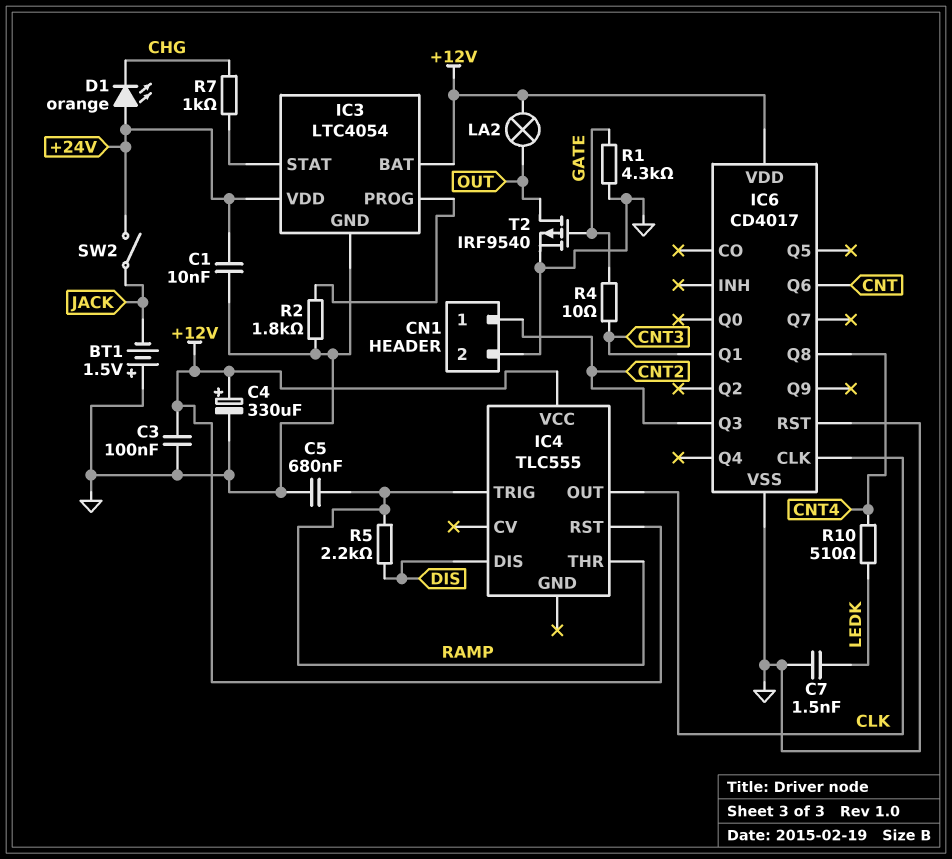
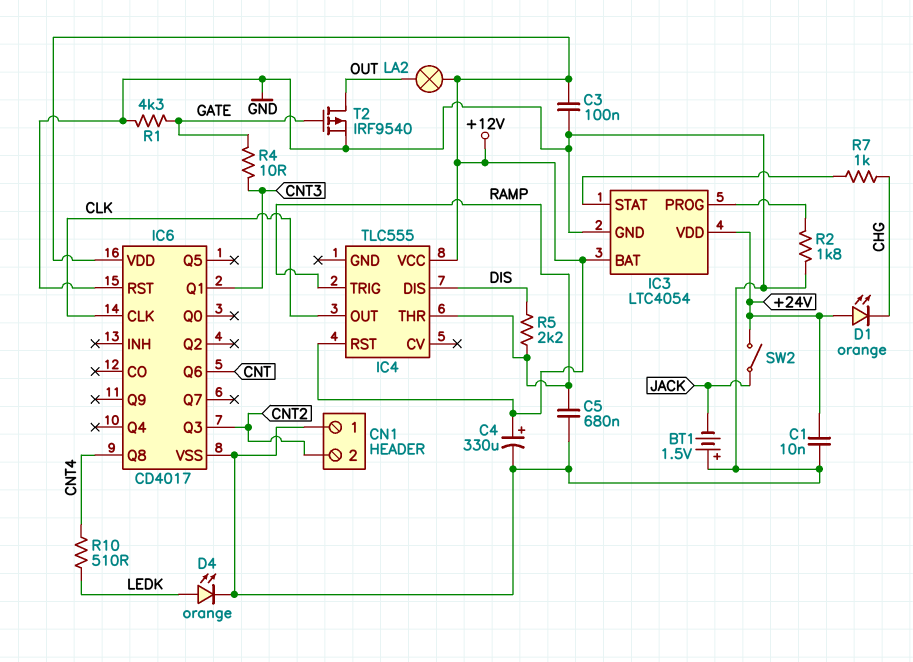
C7: 1.5nF (GND, LEDK) -> none
CN1 pin 1: CNT2 -> GND
CN1 pin 2: GND -> CNT2
D4: none -> LED orange (A LEDK, K GND)

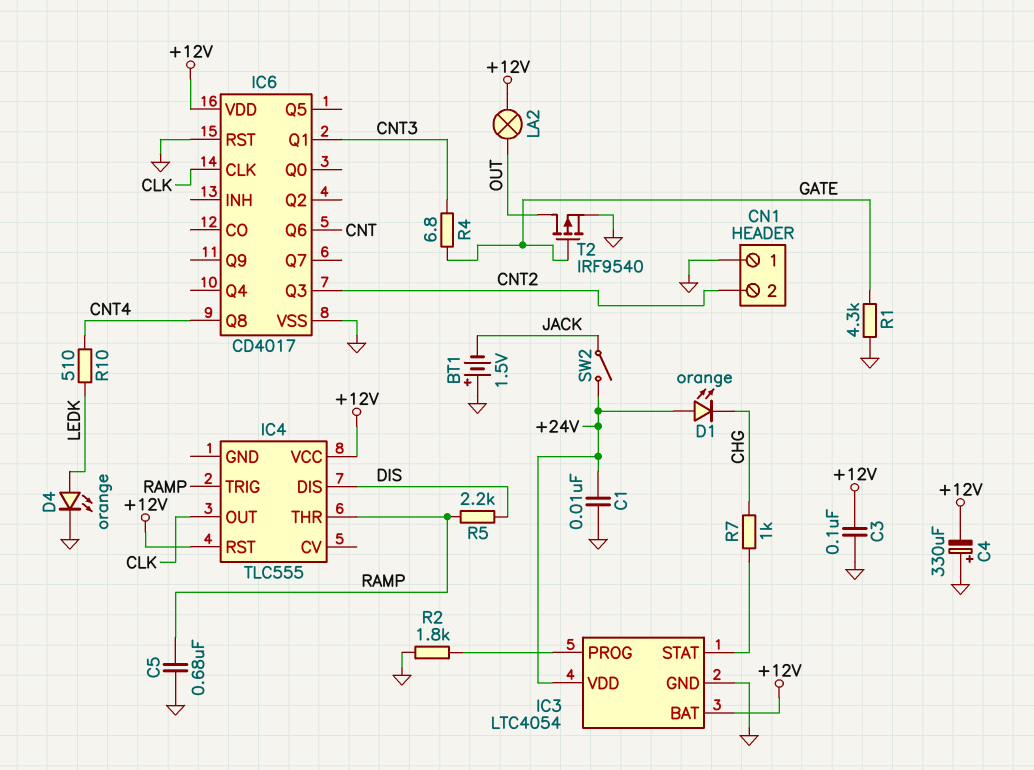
C4: 330uF (plus +12V, minus GND) -> 330uF (plus GND, minus +12V)
R4: 10 (CNT3, GATE) -> 6.8 (CNT3, GATE)

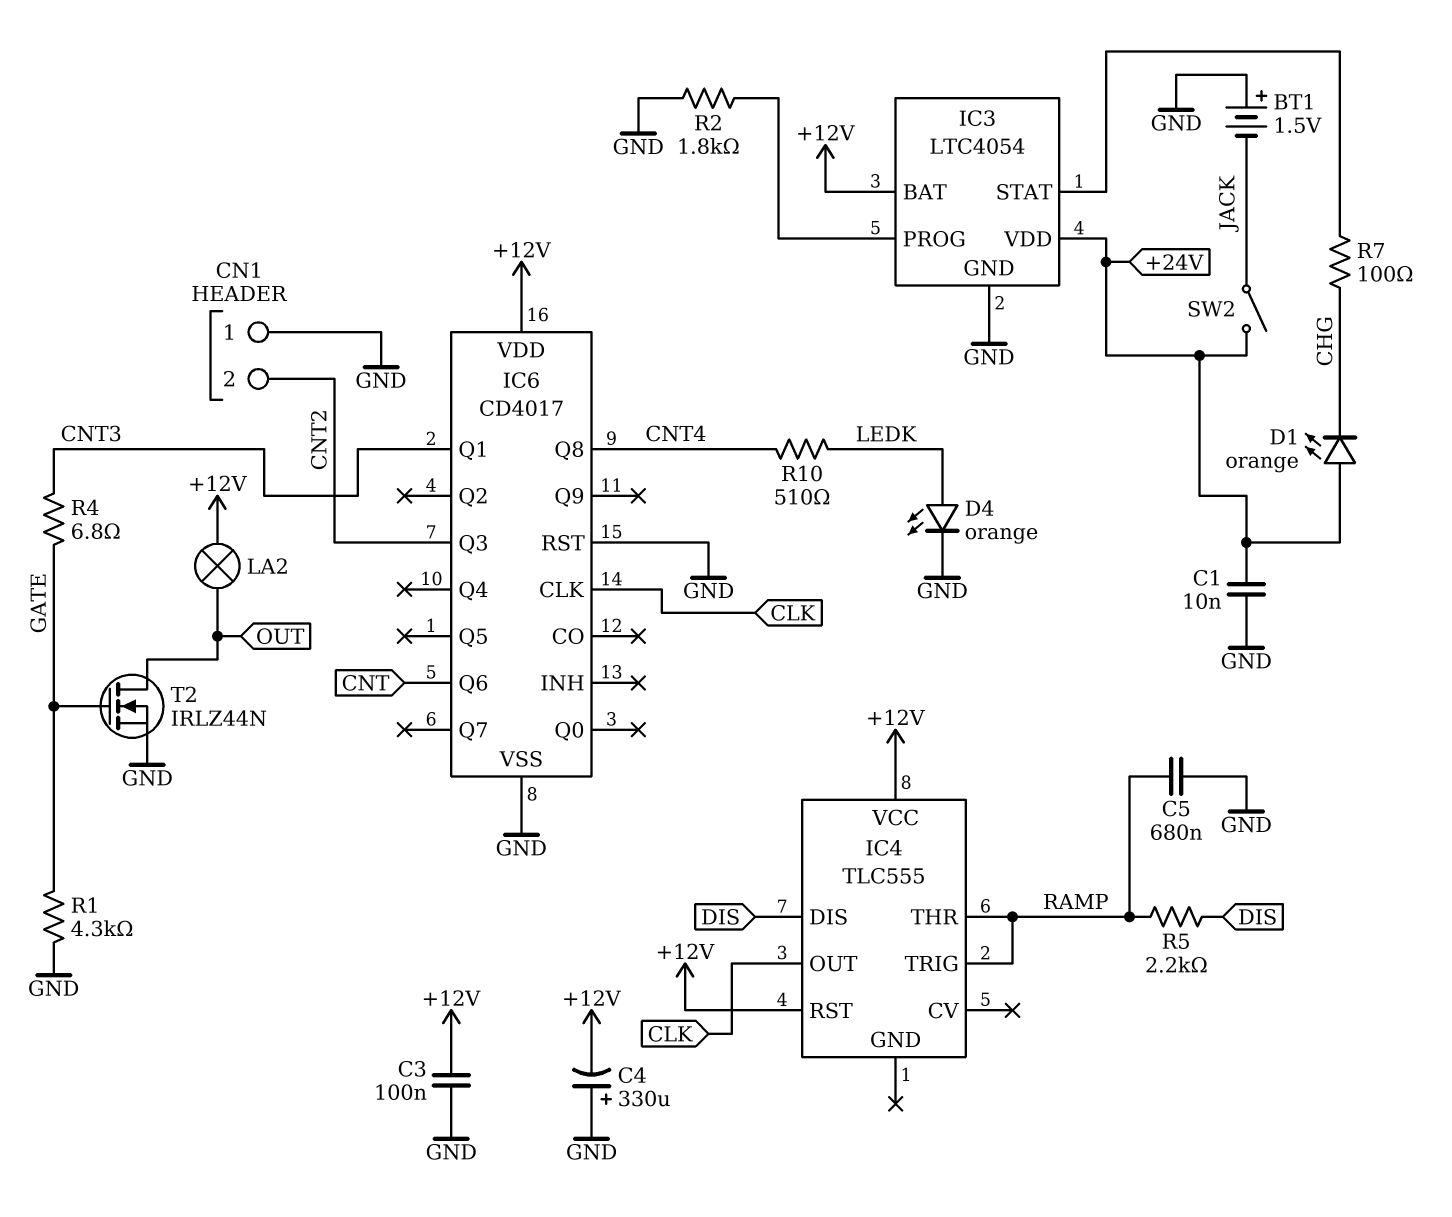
R7: 1k (CHG, IC3/STAT) -> 100 (CHG, IC3/STAT)
T2: PMOS IRF9540 (G GATE, D OUT, S GND) -> NMOS IRLZ44N (G GATE, D OUT, S GND)

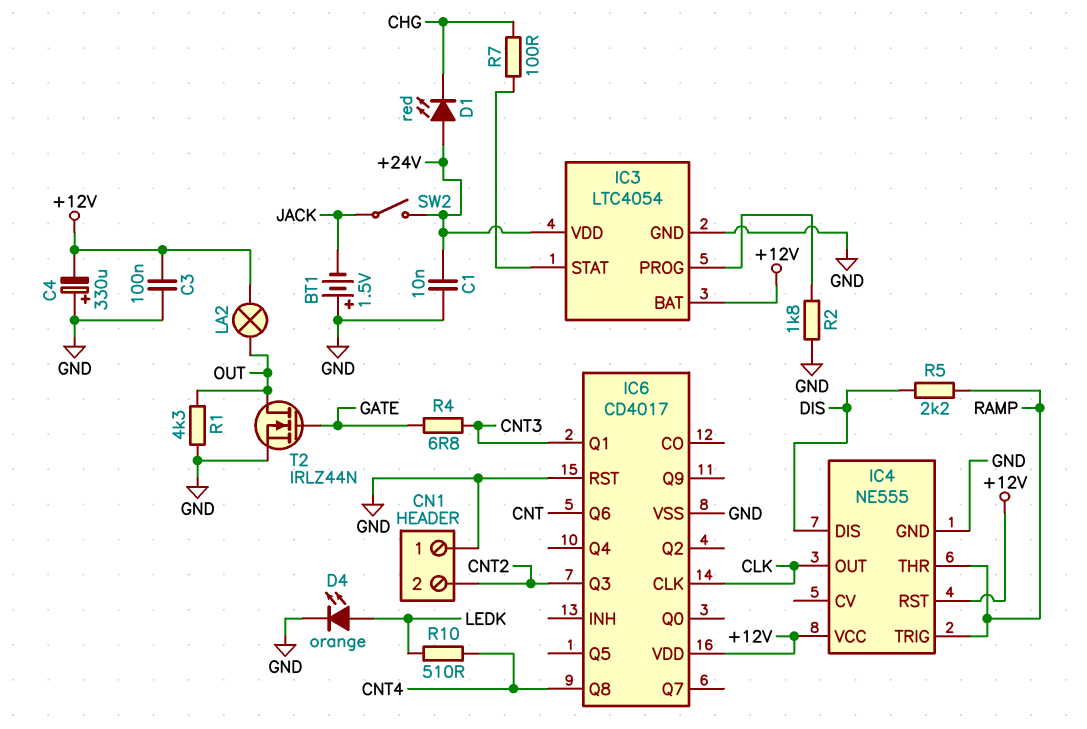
C5: 680nF (GND, RAMP) -> none
D1: LED orange (A +24V, K CHG) -> LED red (A +24V, K CHG)
IC4: TLC555 -> NE555
IC4 pin GND: none -> GND
R1: 4.3k (GATE, GND) -> 4.3k (GND, OUT)

